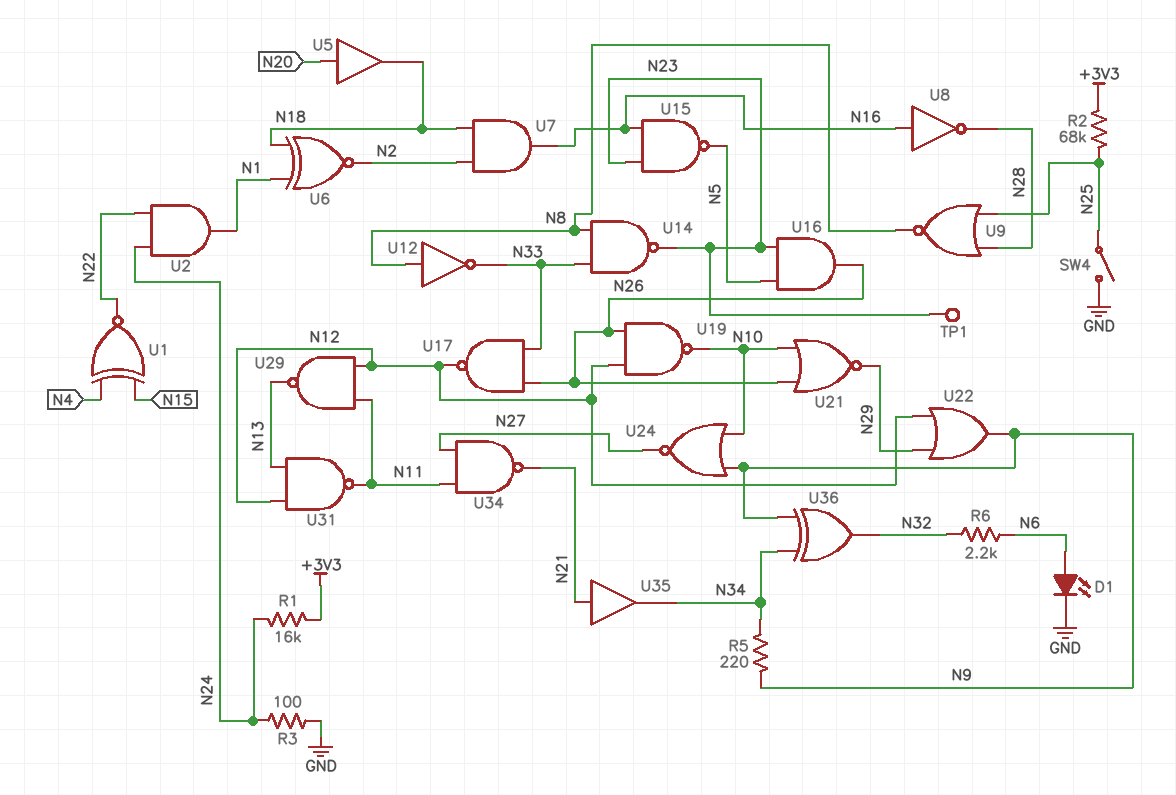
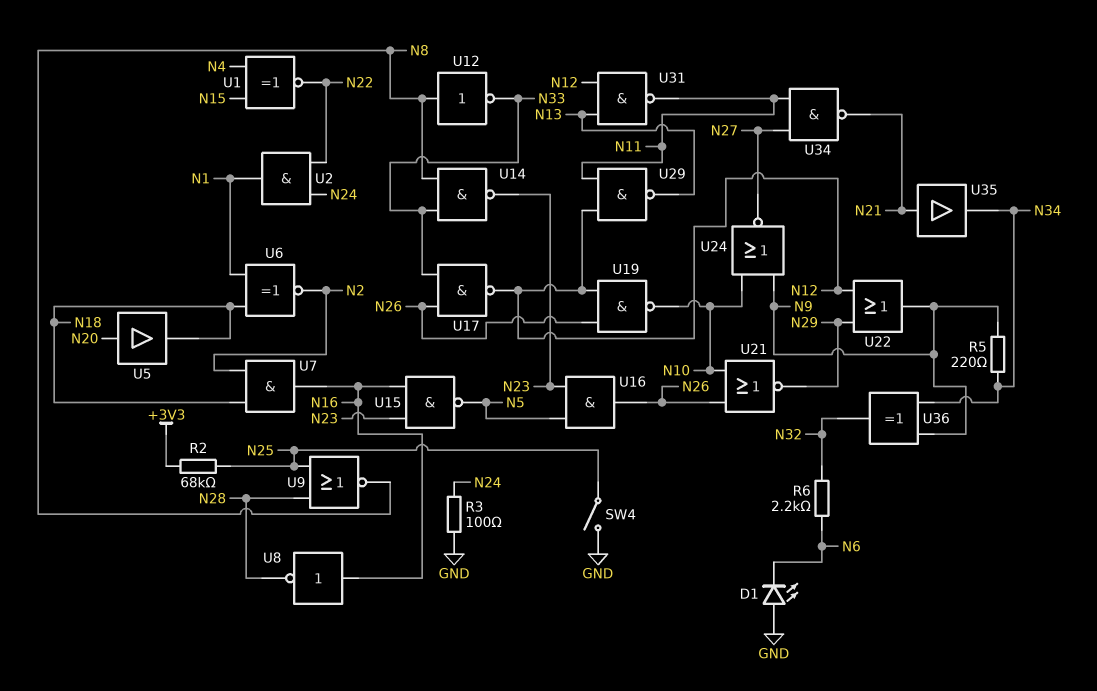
D1: LED (A N6, K GND) -> LED (A GND, K N6)
R1: 16k (+3V3, N24) -> none
TP1: test point (N23) -> none

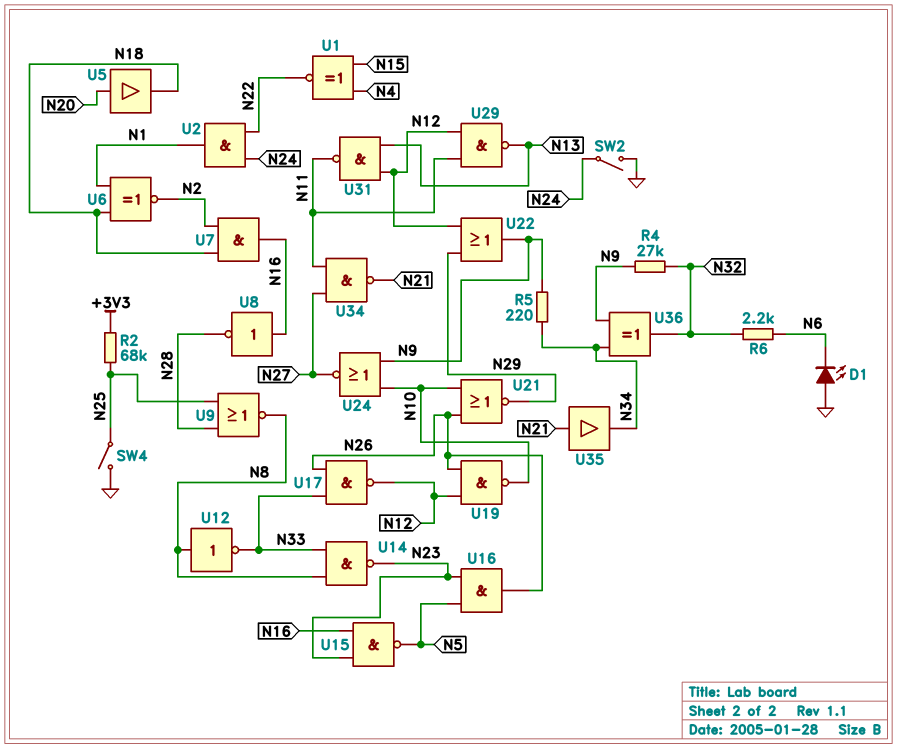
R3: 100 (GND, N24) -> none
R4: none -> 27k (N9, N32)
SW2: none -> switch (GND, N24)

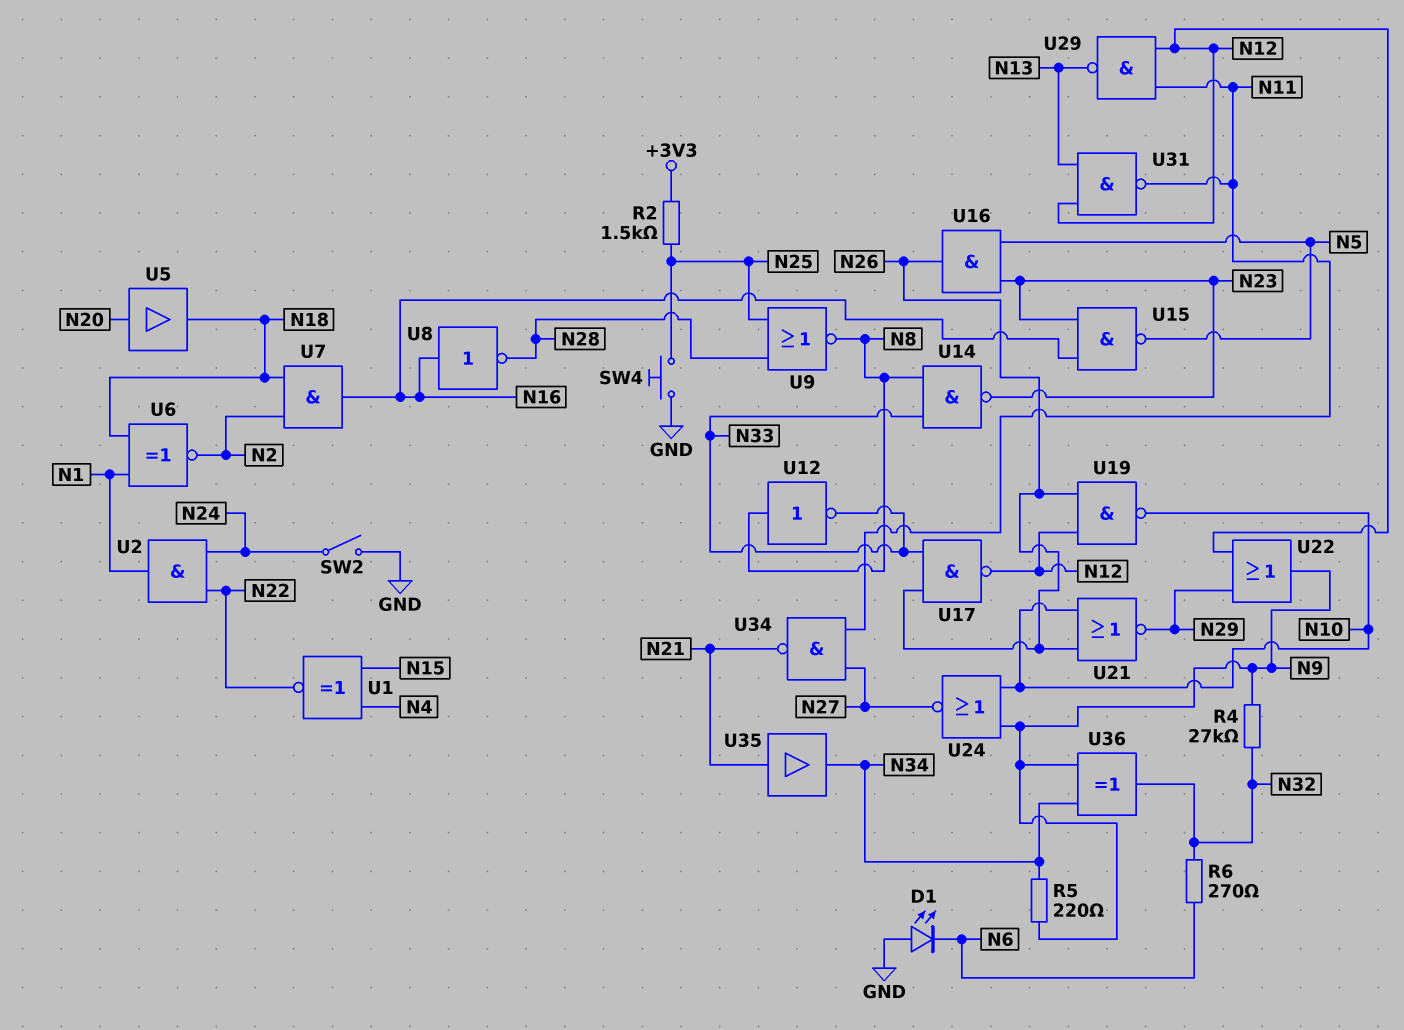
R2: 68k (+3V3, N25) -> 1.5k (+3V3, N25)
R6: 2.2k (N6, N32) -> 270 (N6, N32)
SW4: switch (GND, N25) -> button (GND, N25)

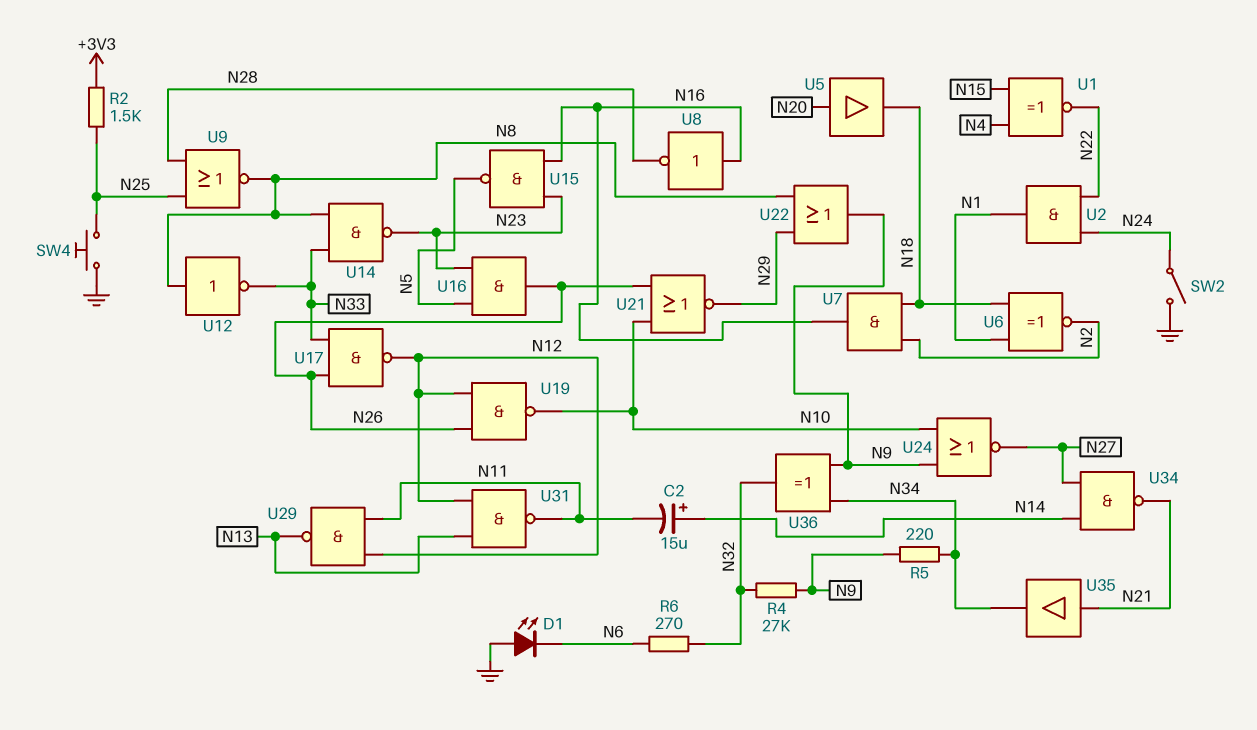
C2: none -> 15uF (plus N14, minus N11)
U22: OR (in N12, in N29, out N9) -> OR (in N8, in N29, out N9)
U34: NAND (in N11, in N27, out N21) -> NAND (in N14, in N27, out N21)

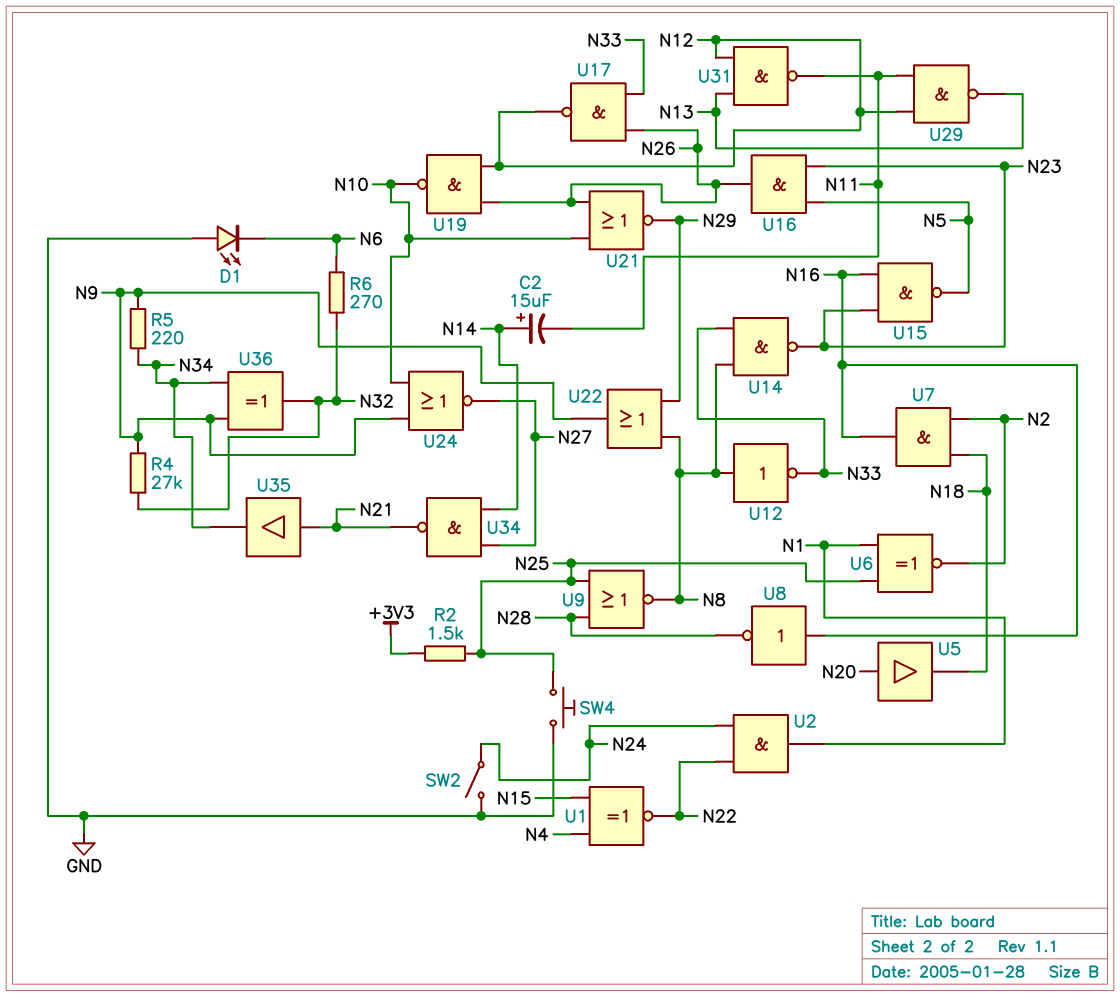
U6: XNOR (in N1, in N18, out N2) -> XNOR (in N1, in N25, out N2)

